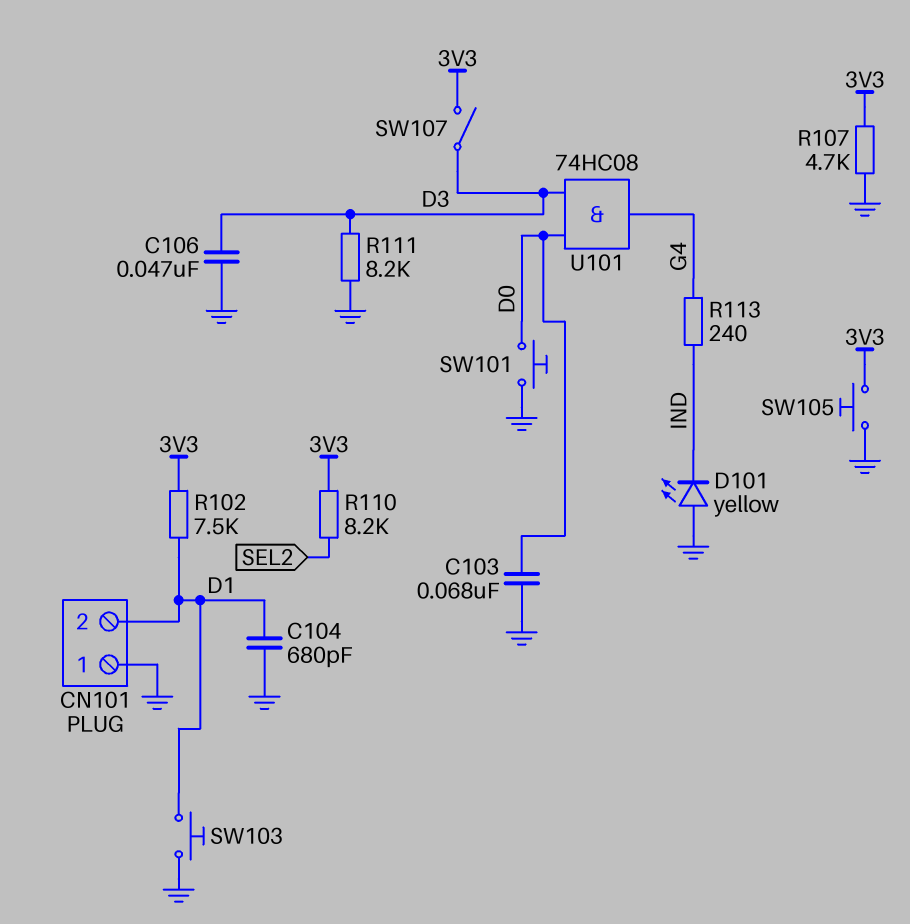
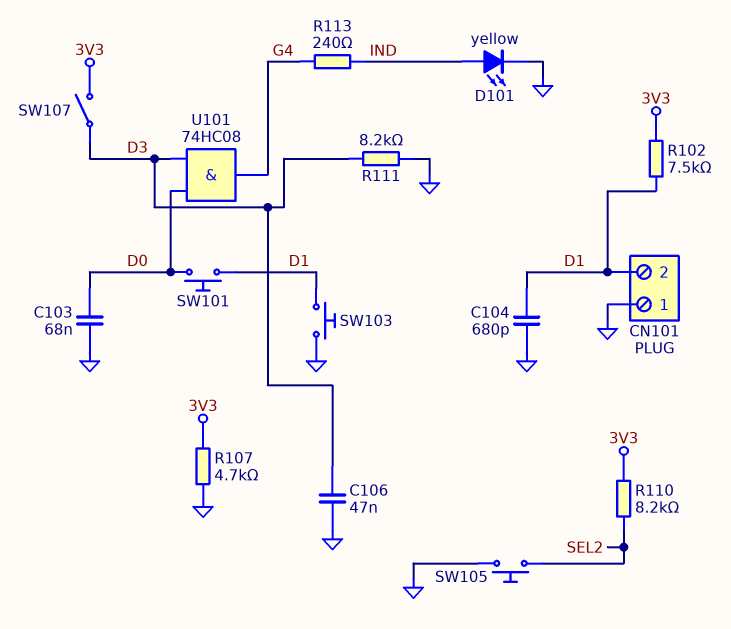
D101: LED yellow (A GND, K IND) -> LED yellow (A IND, K GND)
SW101: button (D0, GND) -> button (D0, D1)
SW105: button (3V3, GND) -> button (GND, SEL2)

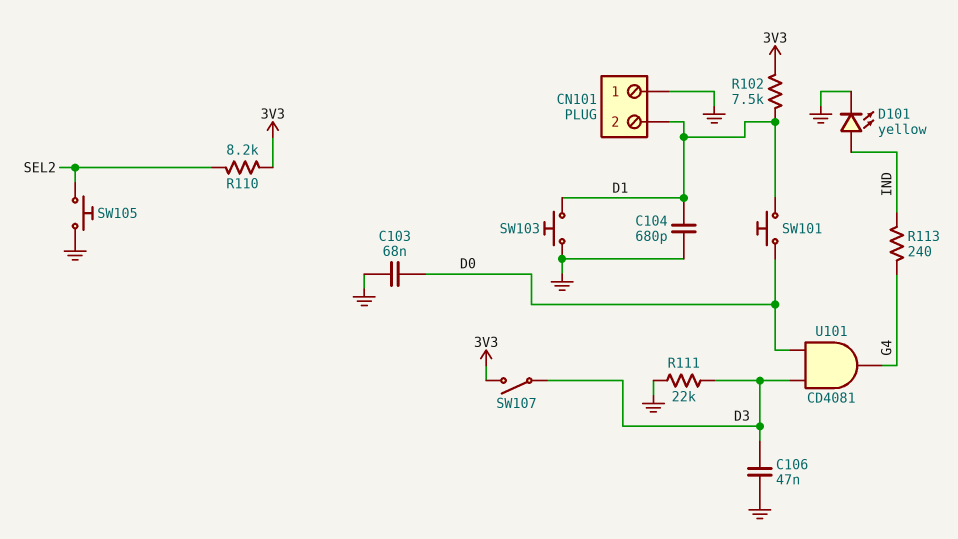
R107: 4.7k (3V3, GND) -> none
R111: 8.2k (D3, GND) -> 22k (D3, GND)
U101: AND 74HC08 (in D0, in D3, out G4) -> AND CD4081 (in D0, in D3, out G4)

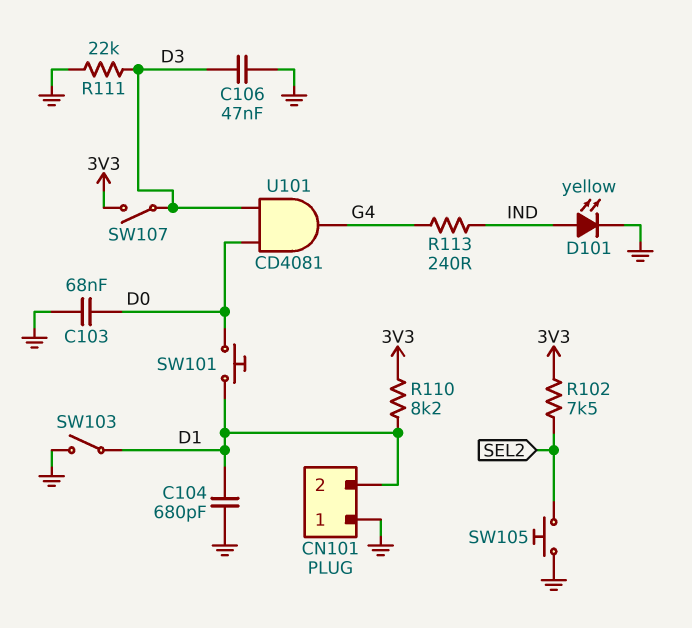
R102: 7.5k (3V3, D1) -> 7.5k (3V3, SEL2)
R110: 8.2k (3V3, SEL2) -> 8.2k (3V3, D1)
SW103: button (D1, GND) -> switch (D1, GND)

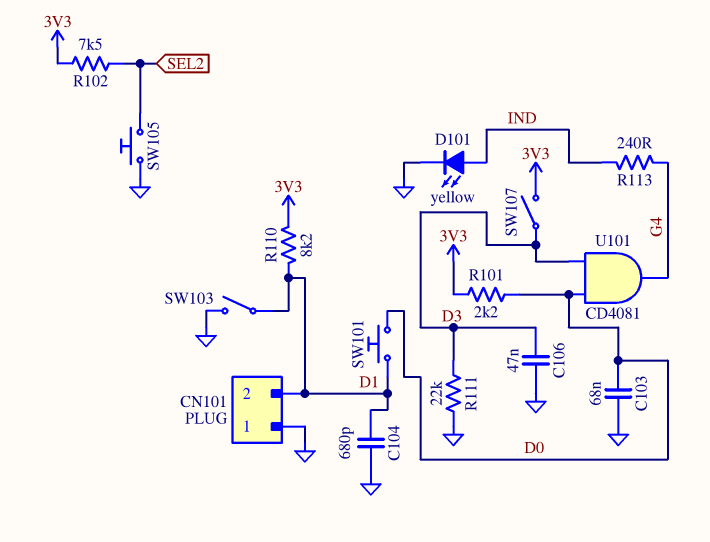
R101: none -> 2.2k (3V3, D0)

